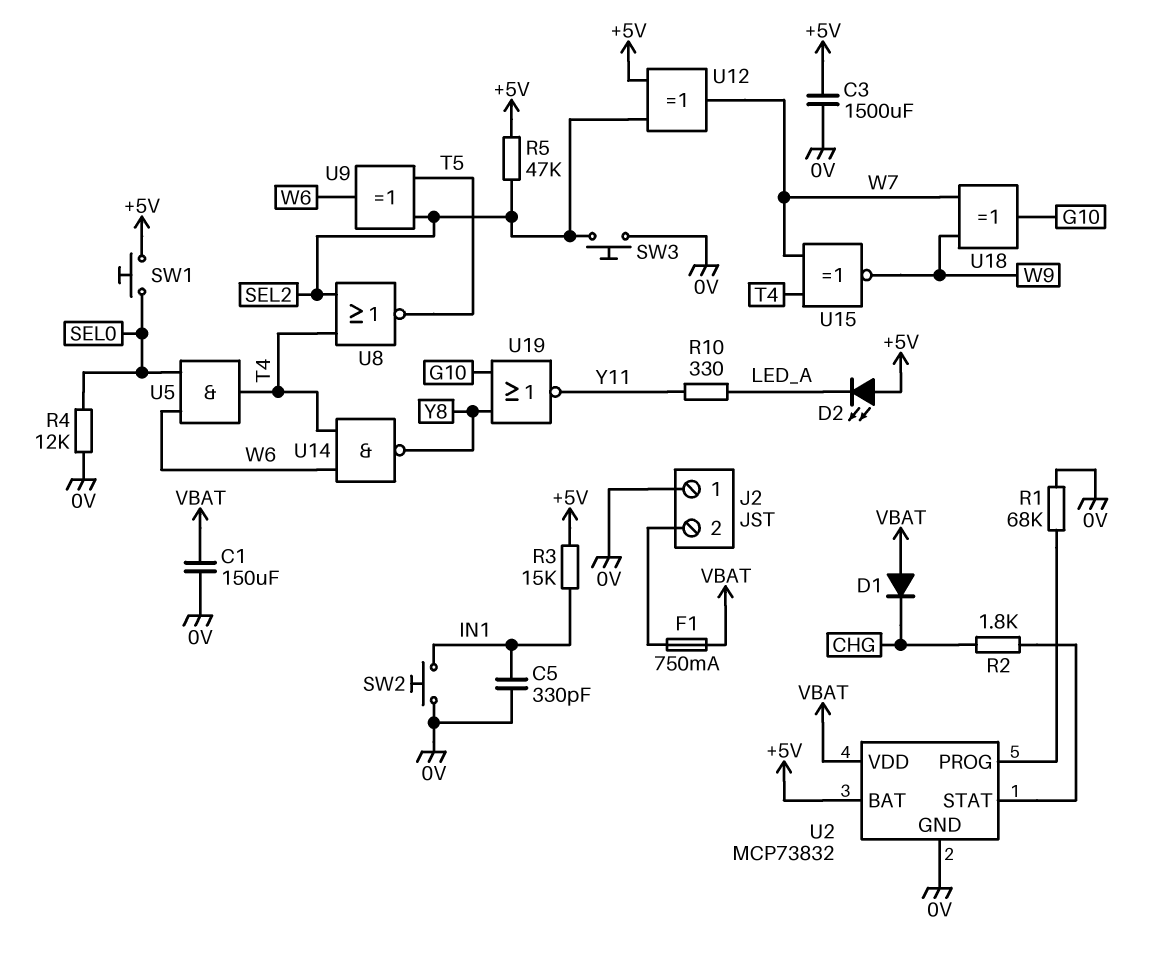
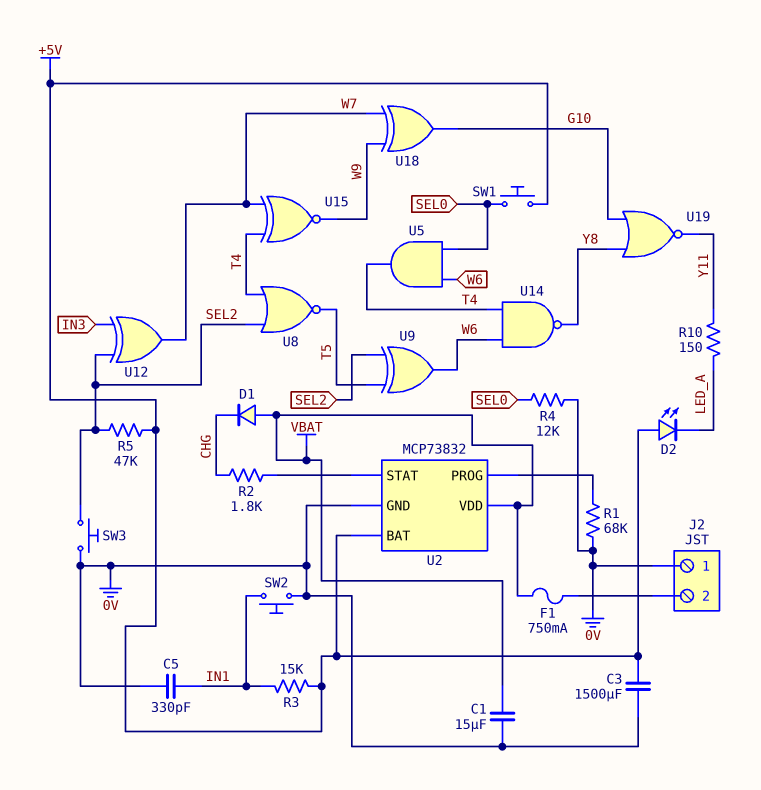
C1: 150uF (0V, VBAT) -> 15uF (0V, VBAT)
R10: 330 (LED_A, Y11) -> 150 (LED_A, Y11)
U12: XOR (in +5V, in SEL2, out W7) -> XOR (in IN3, in SEL2, out W7)

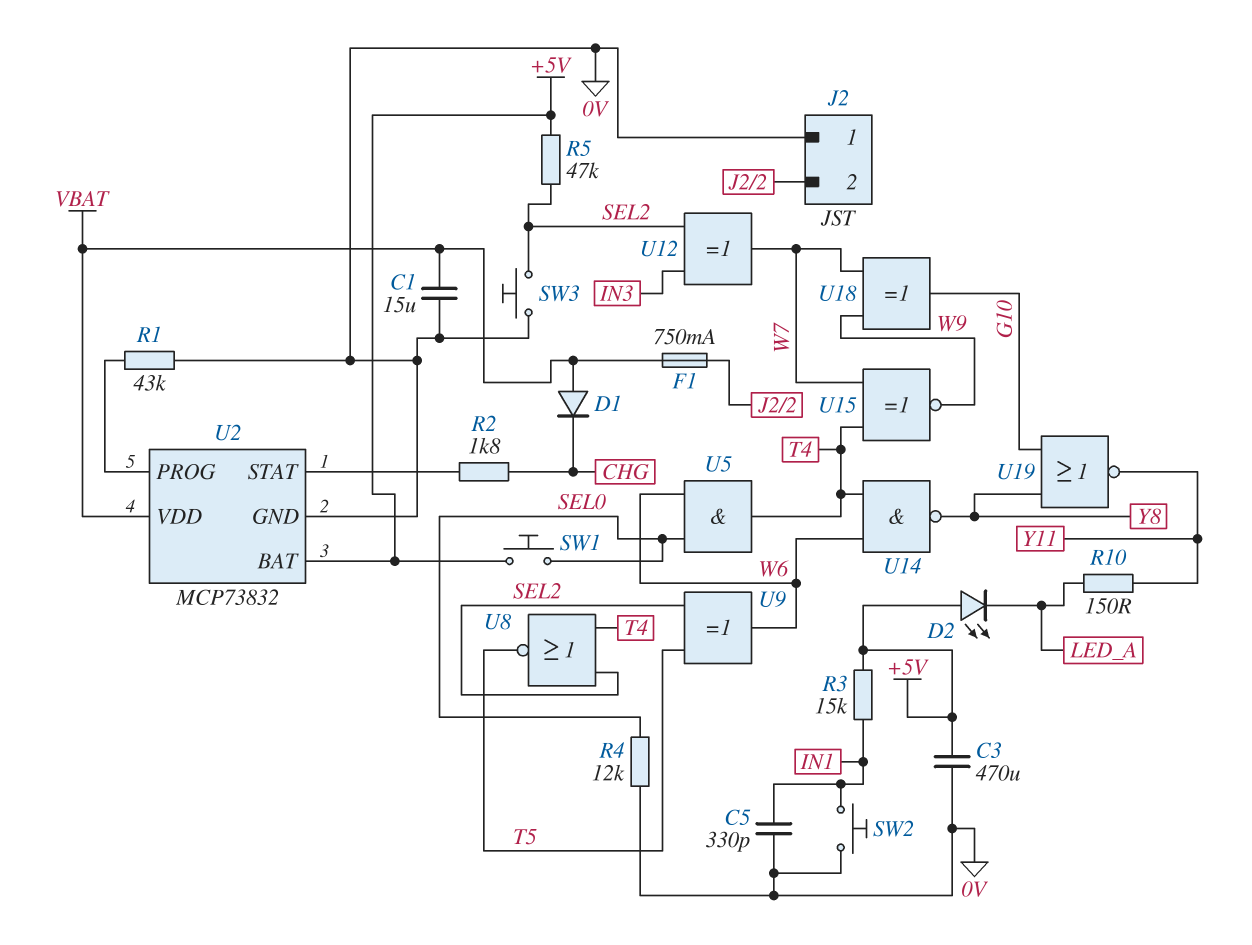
C3: 1500uF (+5V, 0V) -> 470uF (+5V, 0V)
R1: 68k (0V, U2/PROG) -> 43k (0V, U2/PROG)

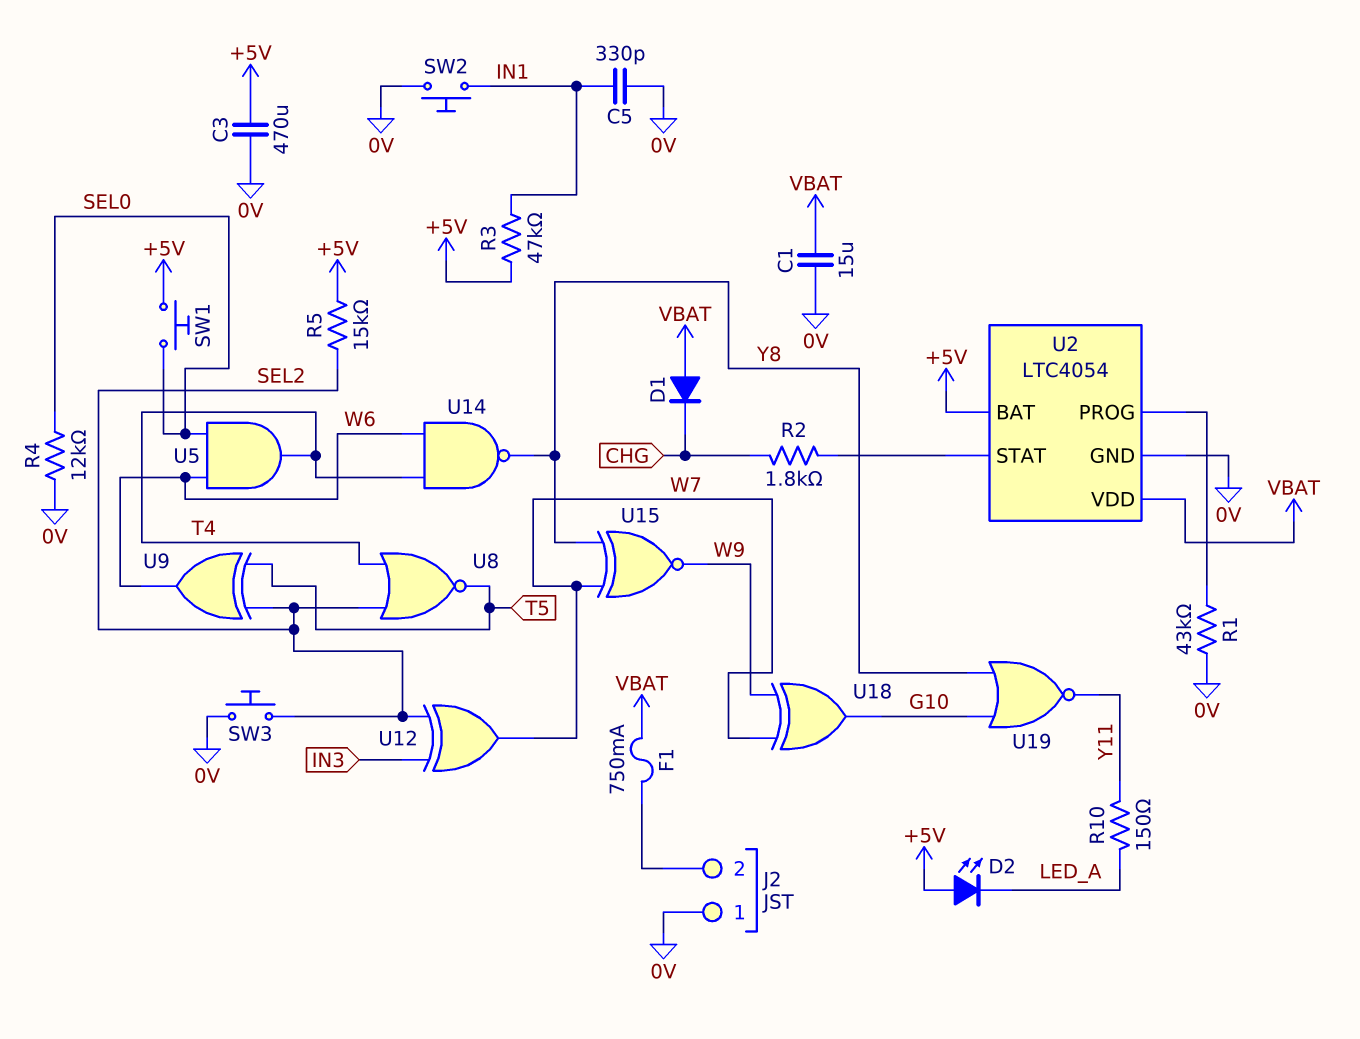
R3: 15k (+5V, IN1) -> 47k (+5V, IN1)
R5: 47k (+5V, SEL2) -> 15k (+5V, SEL2)
U2: MCP73832 -> LTC4054
U15: XNOR (in T4, in W7, out W9) -> XNOR (in W7, in Y8, out W9)

